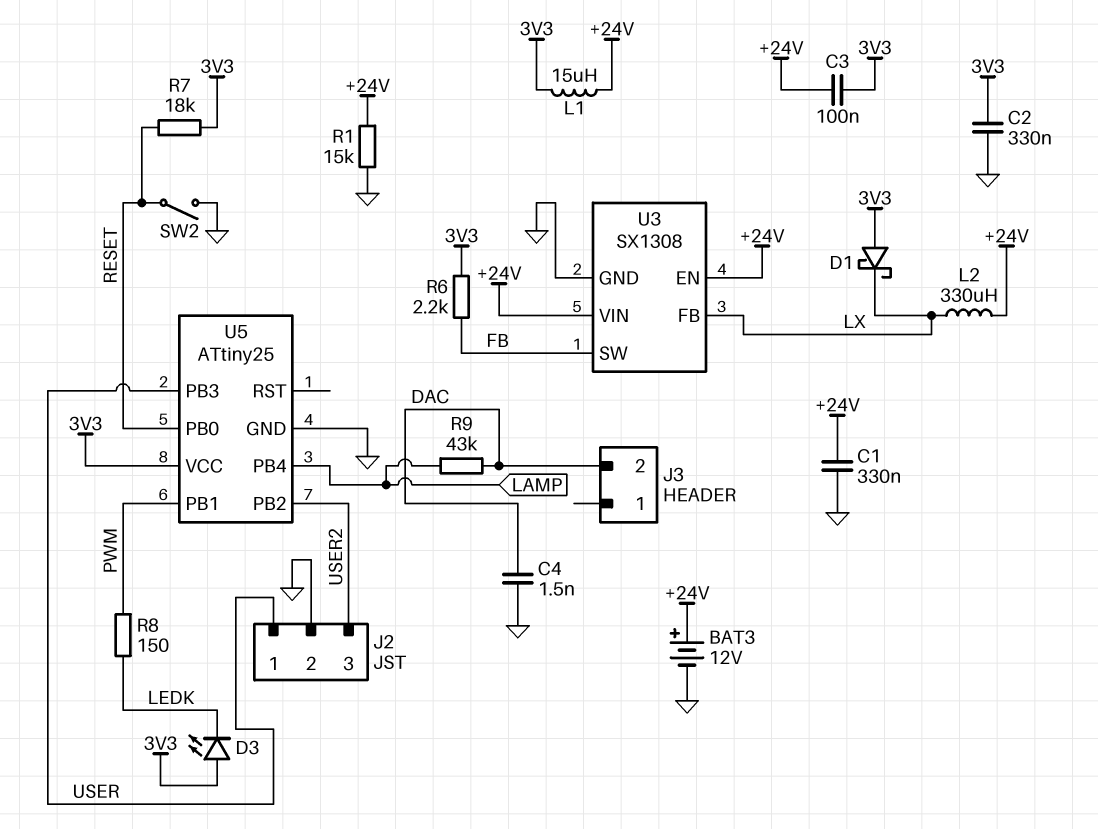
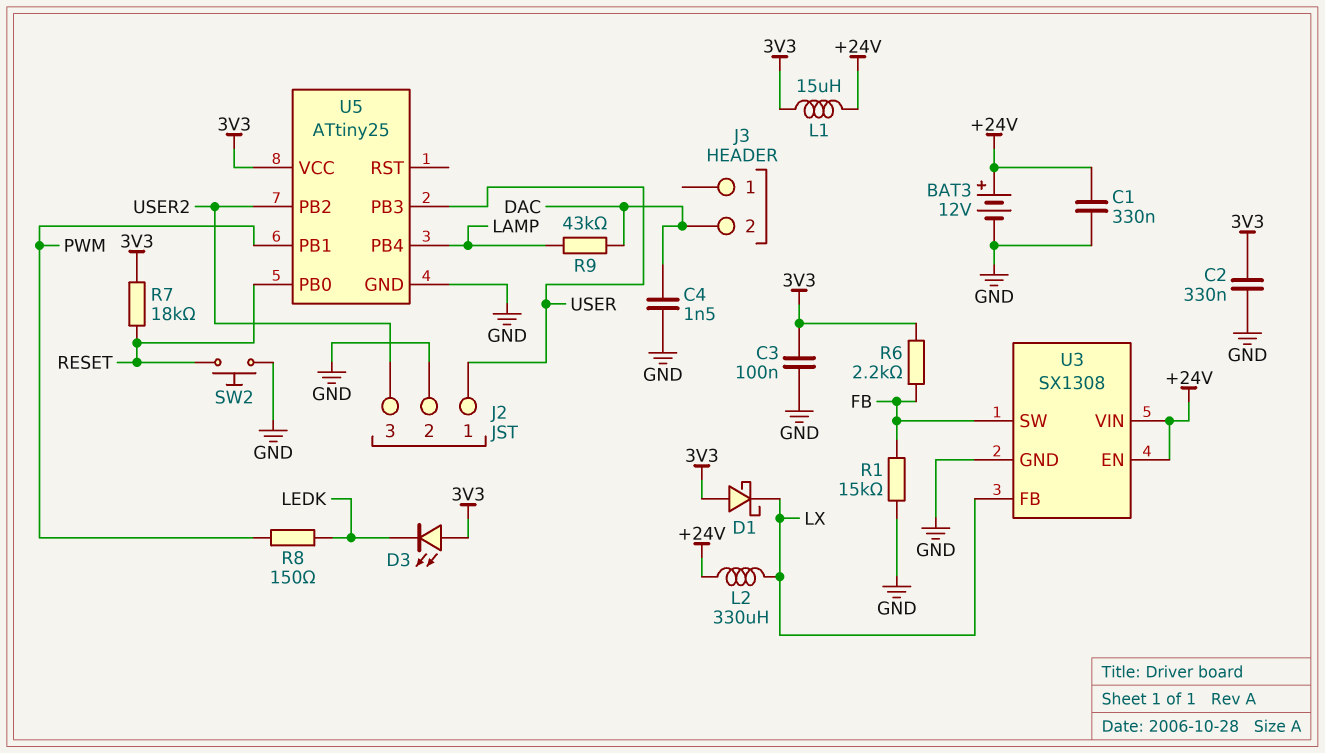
C3: 100nF (+24V, 3V3) -> 100nF (3V3, GND)
R1: 15k (+24V, GND) -> 15k (FB, GND)
SW2: switch (GND, RESET) -> button (GND, RESET)

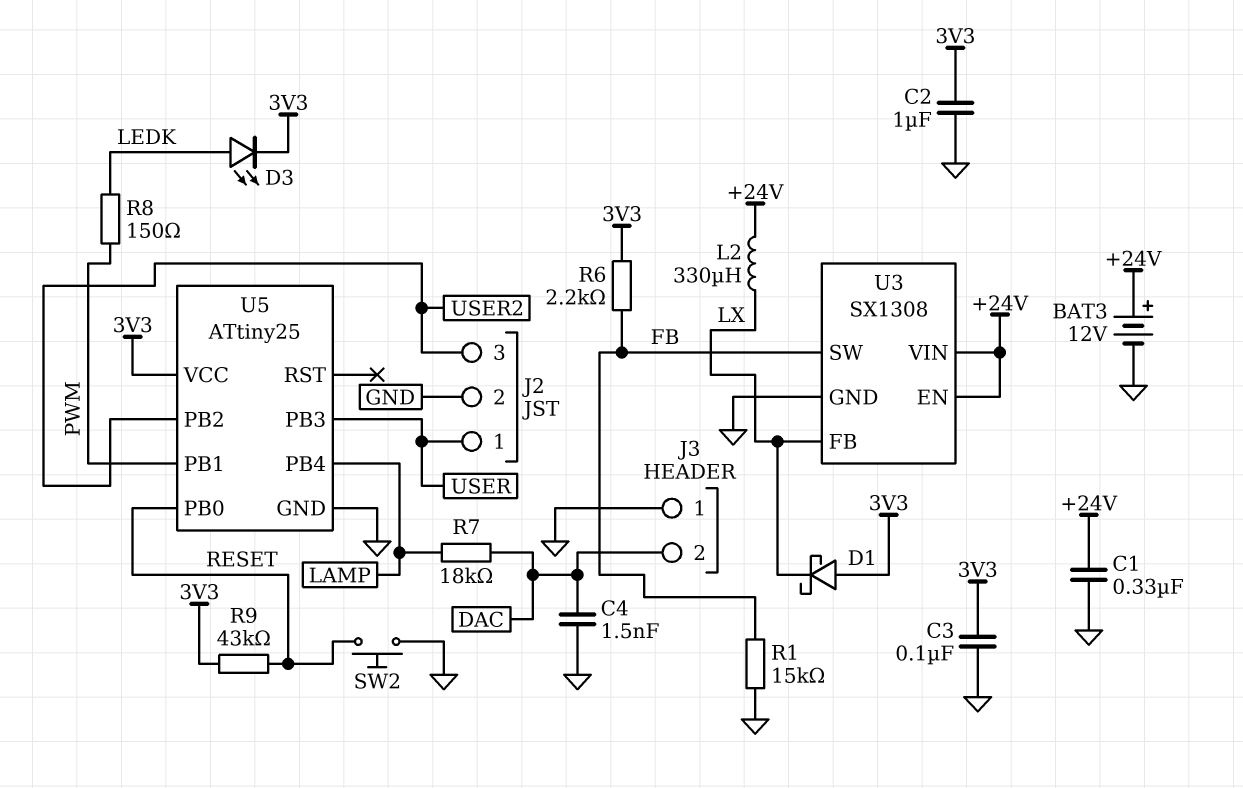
C2: 330nF (3V3, GND) -> 1uF (3V3, GND)
D3: LED (A 3V3, K LEDK) -> LED (A LEDK, K 3V3)
J3 pin 1: none -> GND
L1: 15uH (+24V, 3V3) -> none
R7: 18k (3V3, RESET) -> 18k (DAC, LAMP)
R9: 43k (DAC, LAMP) -> 43k (3V3, RESET)

